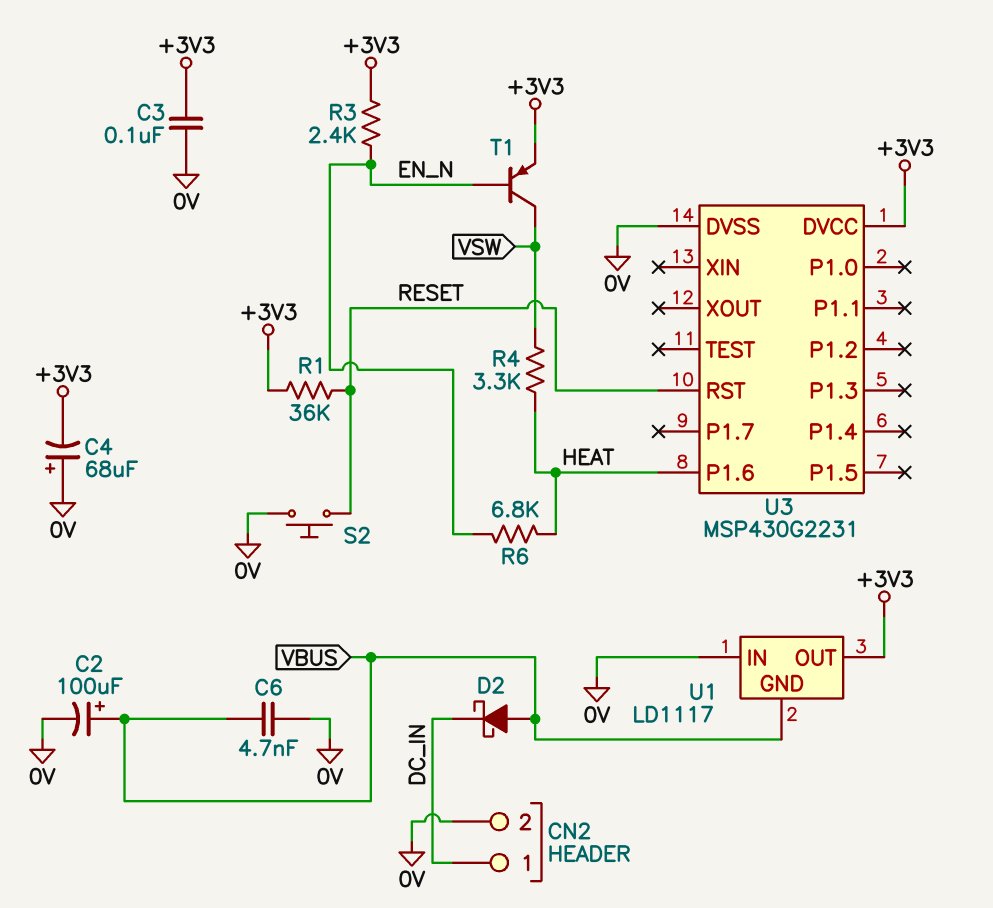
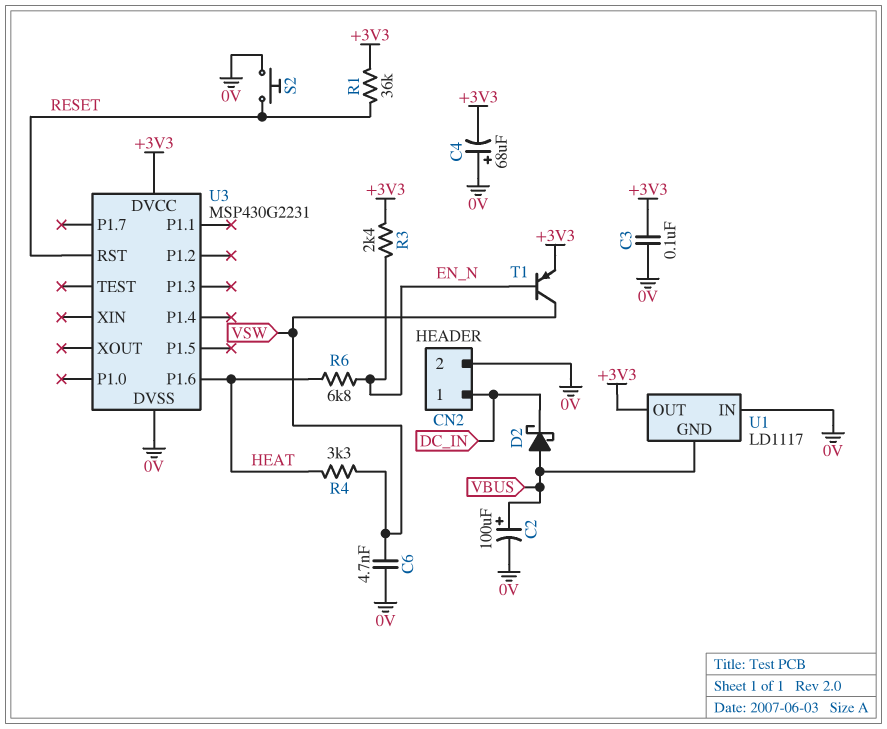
C6: 4.7nF (0V, VBUS) -> 4.7nF (0V, VSW)

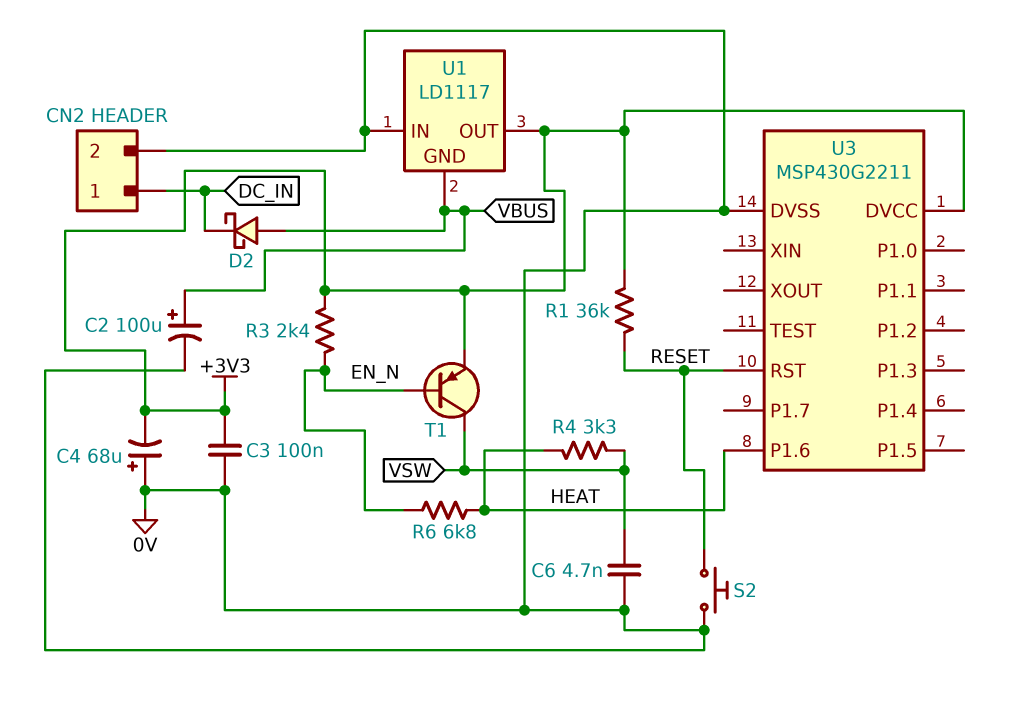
U3: MSP430G2231 -> MSP430G2211

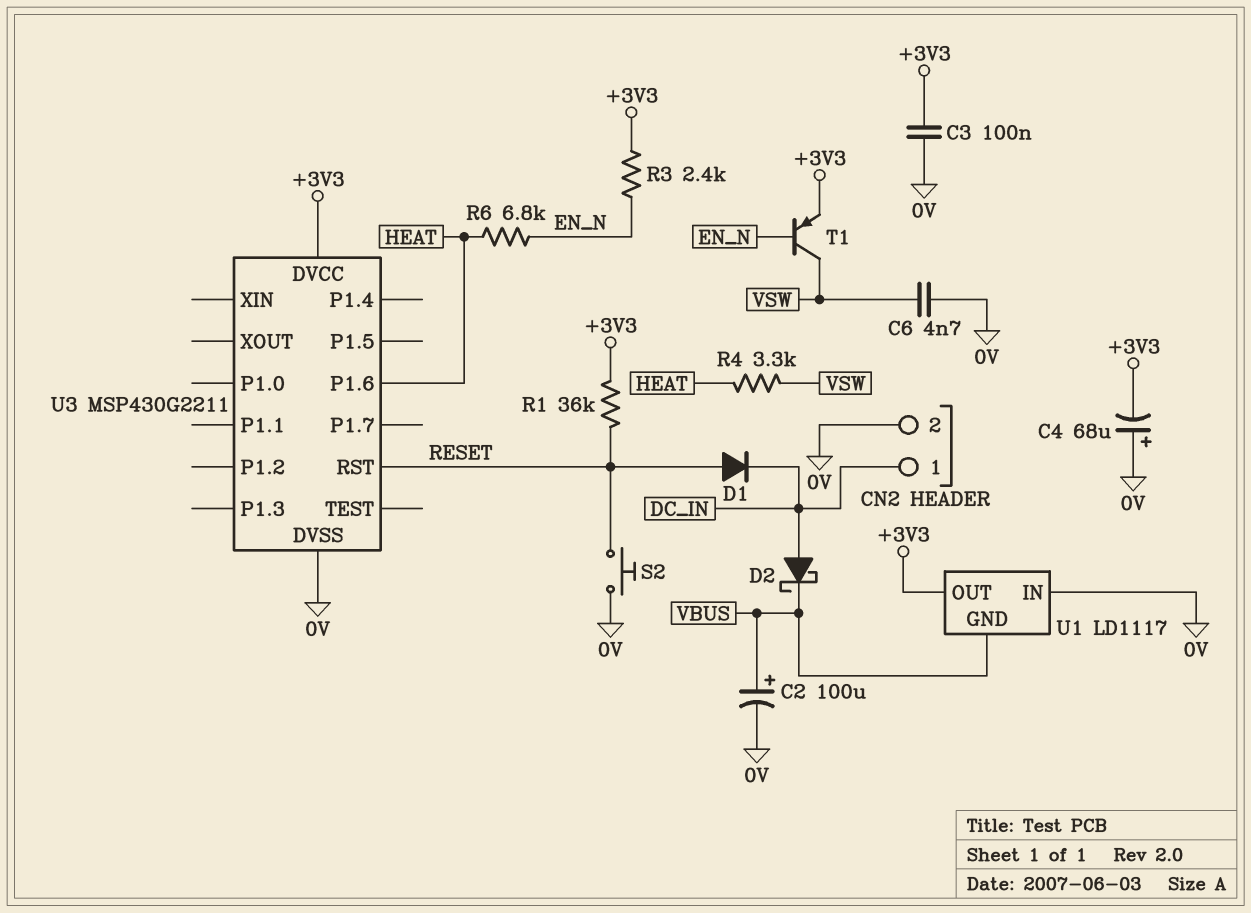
D1: none -> diode (A RESET, K DC_IN)
D2: schottky (A VBUS, K DC_IN) -> schottky (A DC_IN, K VBUS)

